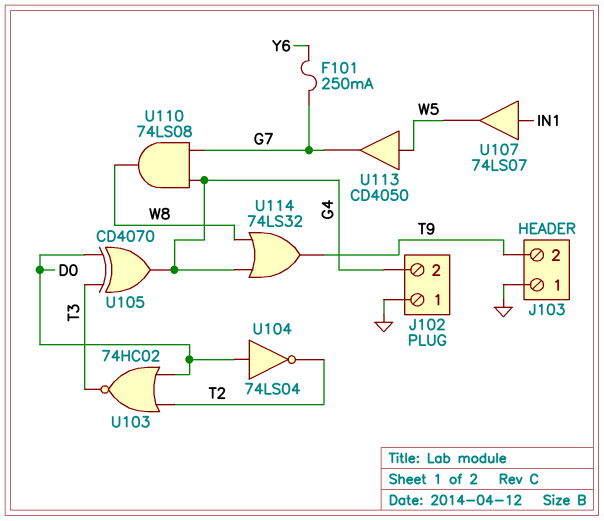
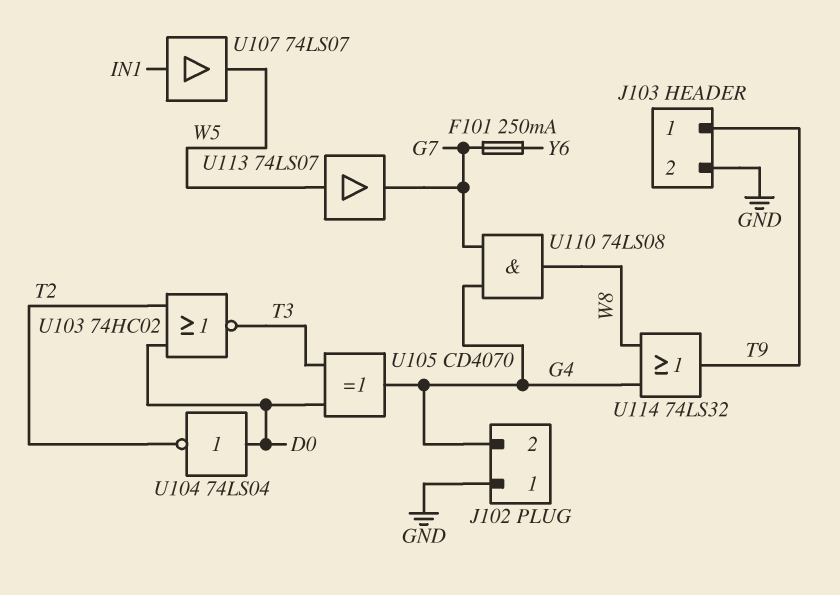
J103 pin 1: GND -> T9
J103 pin 2: T9 -> GND
U113: buffer CD4050 (in W5, out G7) -> buffer 74LS07 (in W5, out G7)

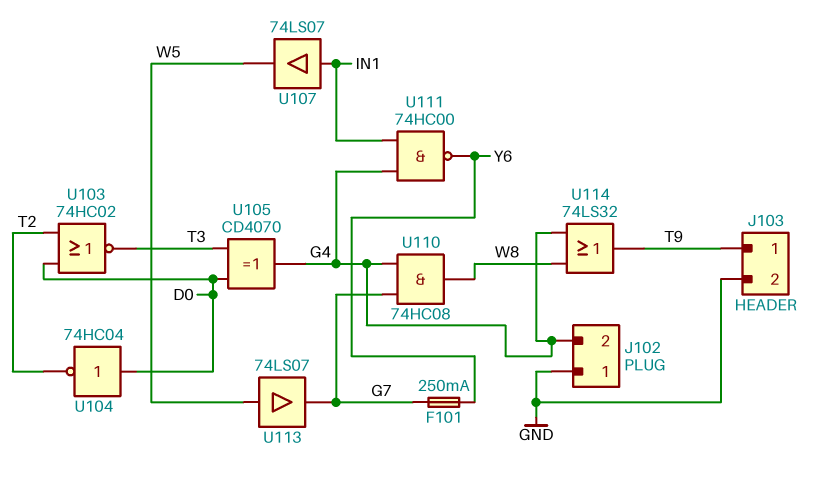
U104: NOT 74LS04 (in D0, out T2) -> NOT 74HC04 (in D0, out T2)
U110: AND 74LS08 (in G4, in G7, out W8) -> AND 74HC08 (in G4, in G7, out W8)
U111: none -> NAND 74HC00 (in G4, in IN1, out Y6)

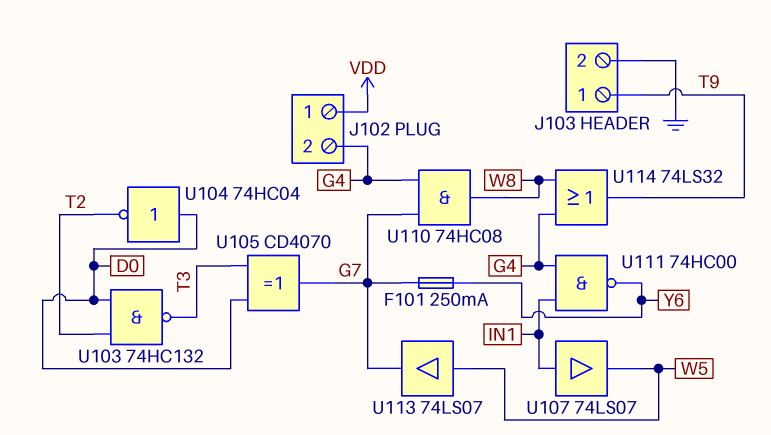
J102 pin 1: GND -> VDD
U103: NOR 74HC02 (in D0, in T2, out T3) -> NAND 74HC132 (in D0, in T2, out T3)
U105: XOR CD4070 (in D0, in T3, out G4) -> XOR CD4070 (in D0, in T3, out G7)

